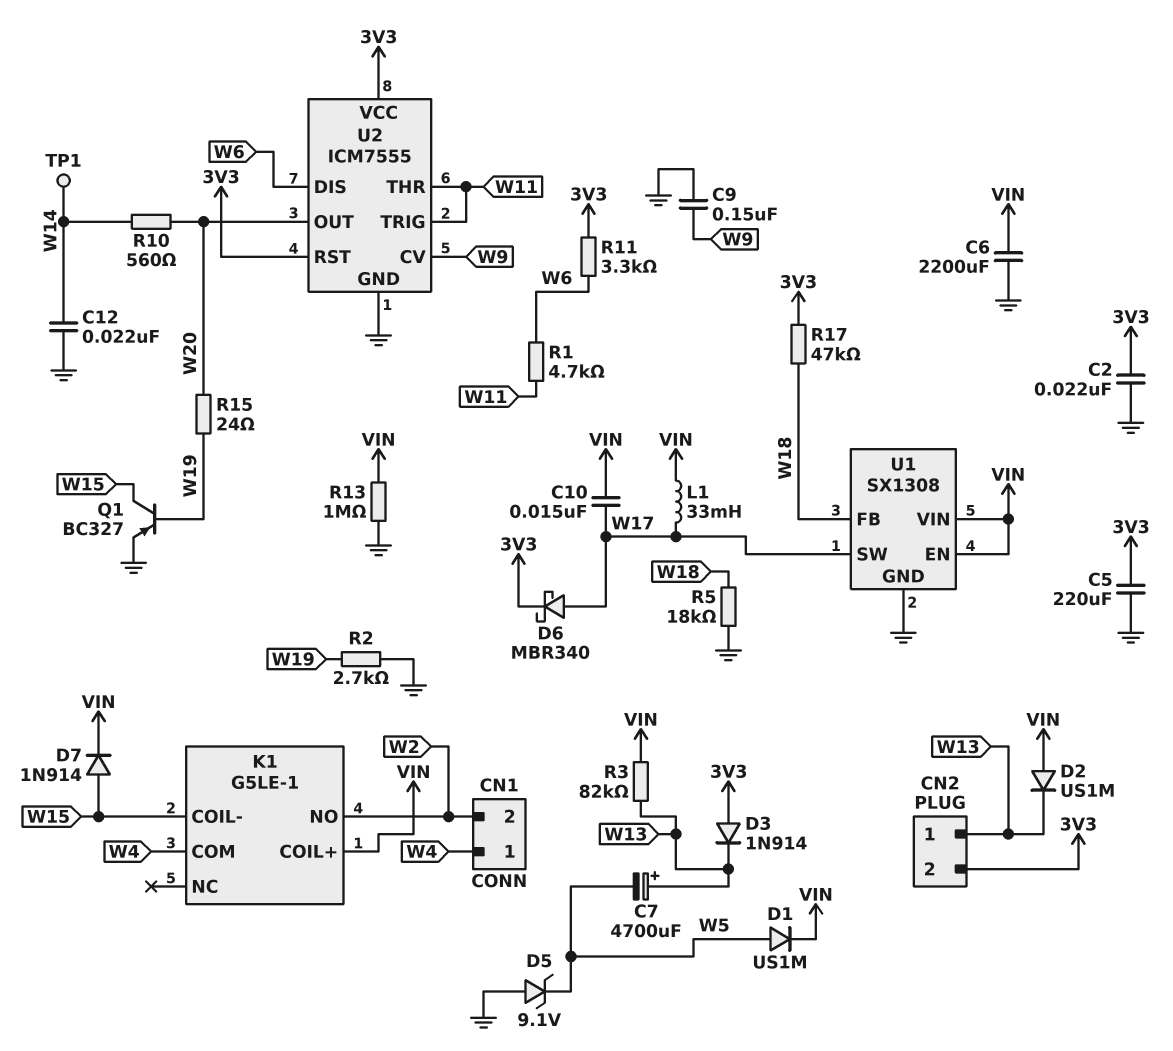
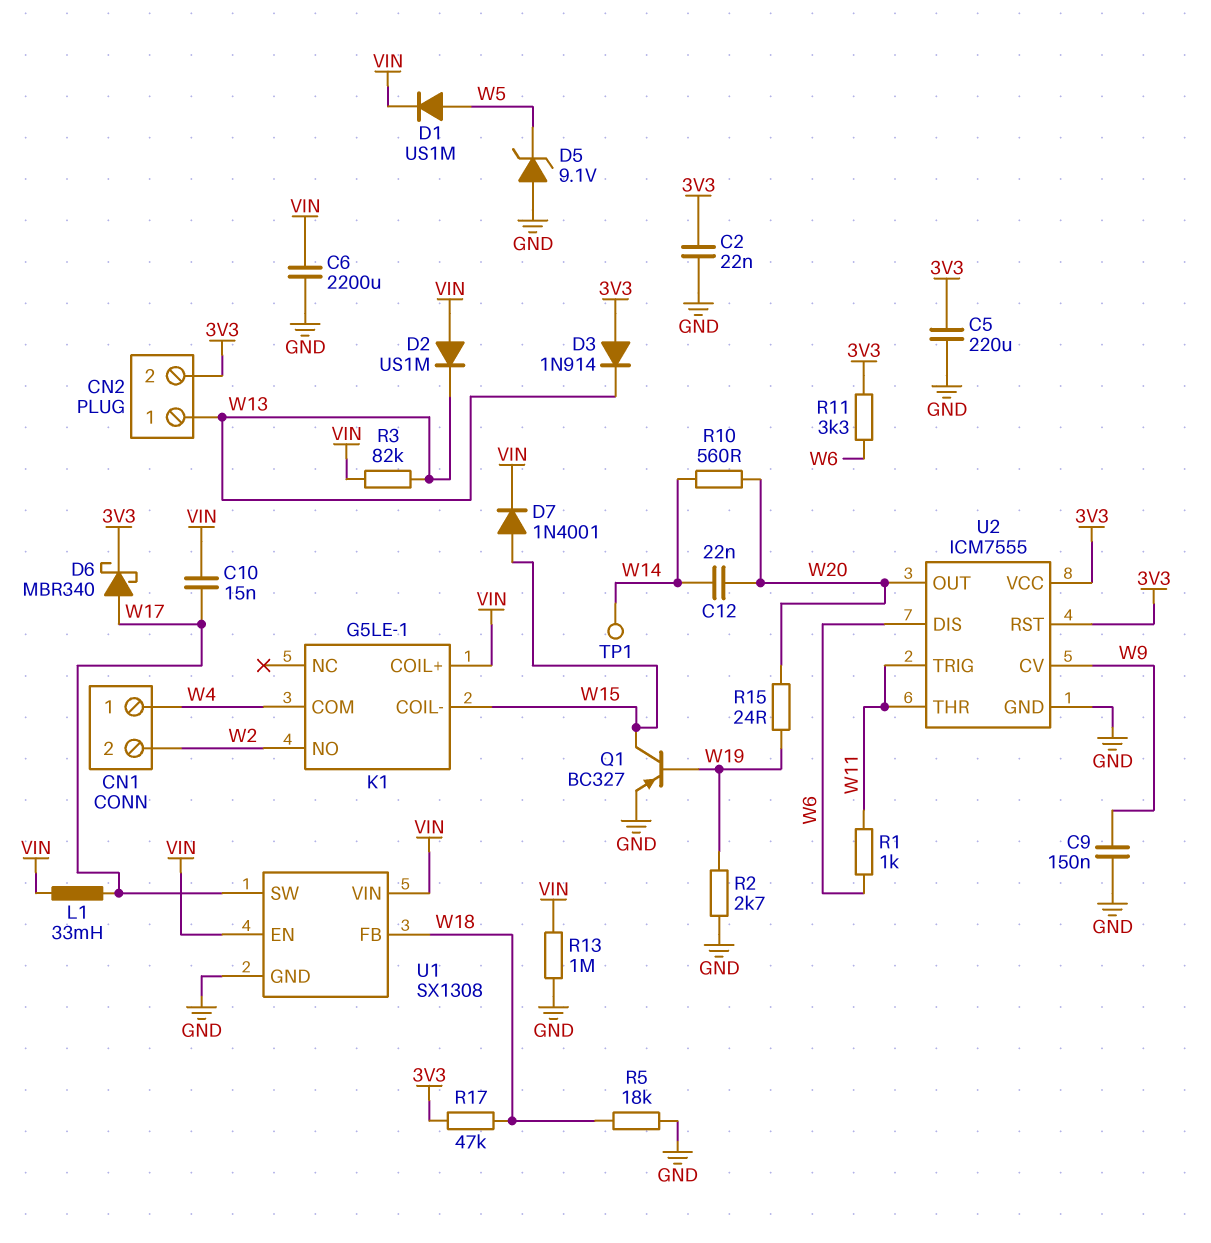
C7: 4700uF (plus W13, minus W5) -> none
C12: 22nF (GND, W14) -> 22nF (W14, W20)
D7: diode 1N914 (A W15, K VIN) -> diode 1N4001 (A W15, K VIN)
R1: 4.7k (W6, W11) -> 1k (W6, W11)

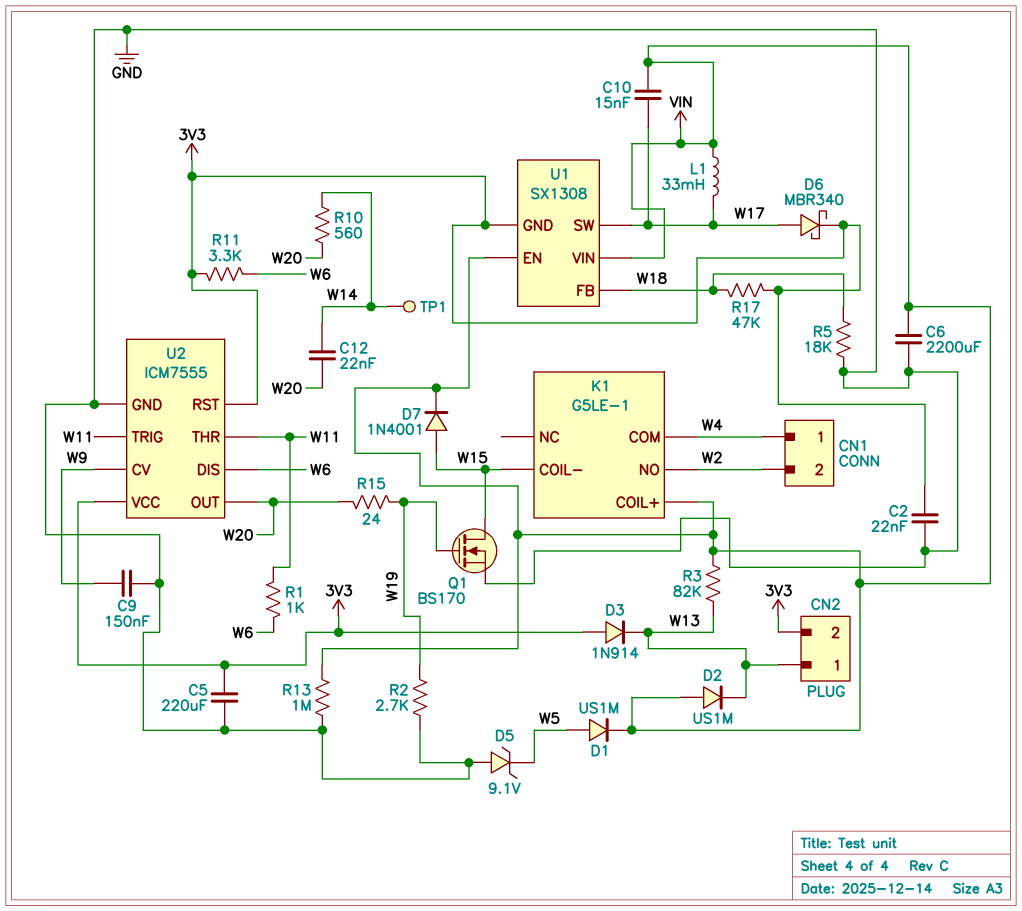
Q1: PNP BC327 (B W19, C W15, E GND) -> NMOS BS170 (G W19, D W15, S GND)
U1 pin GND: GND -> 3V3

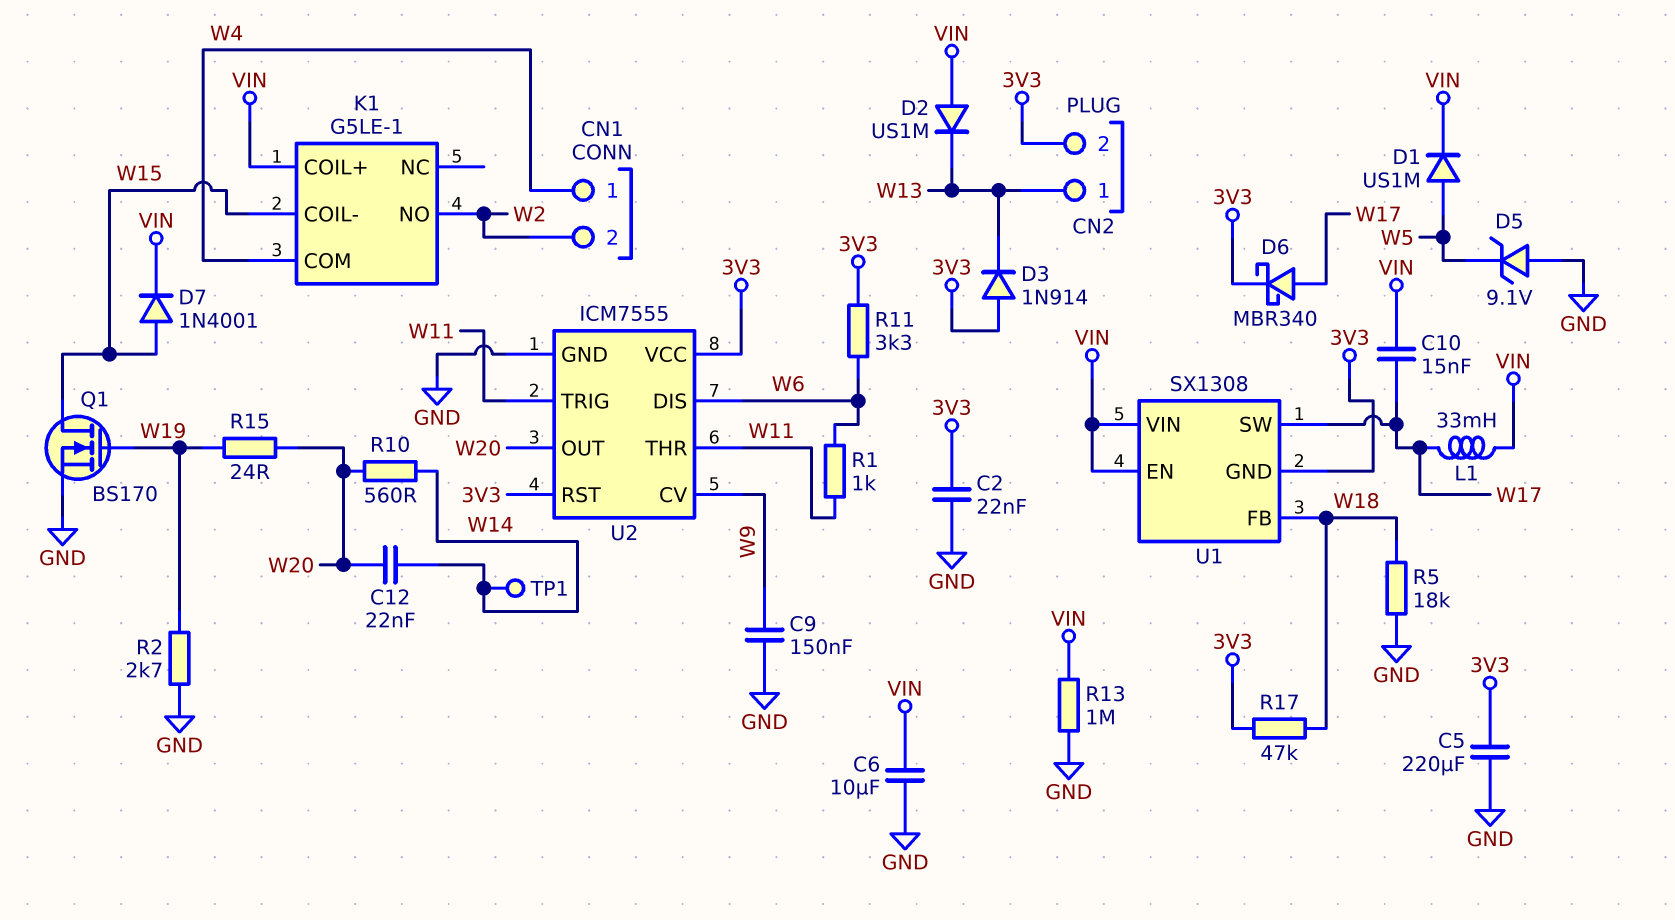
C6: 2200uF (GND, VIN) -> 10uF (GND, VIN)
R3: 82k (VIN, W13) -> none

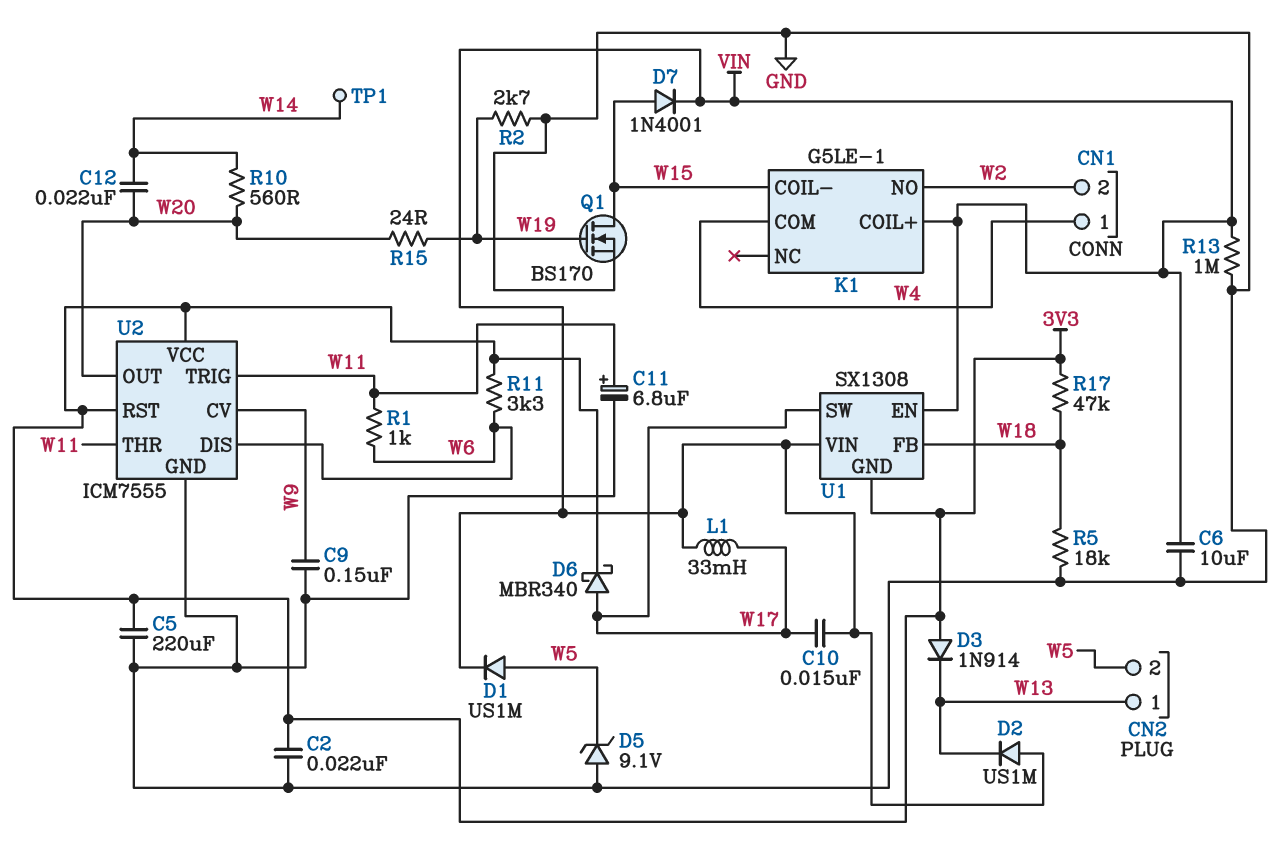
C11: none -> 6.8uF (plus W11, minus GND)
CN2 pin 2: 3V3 -> W5

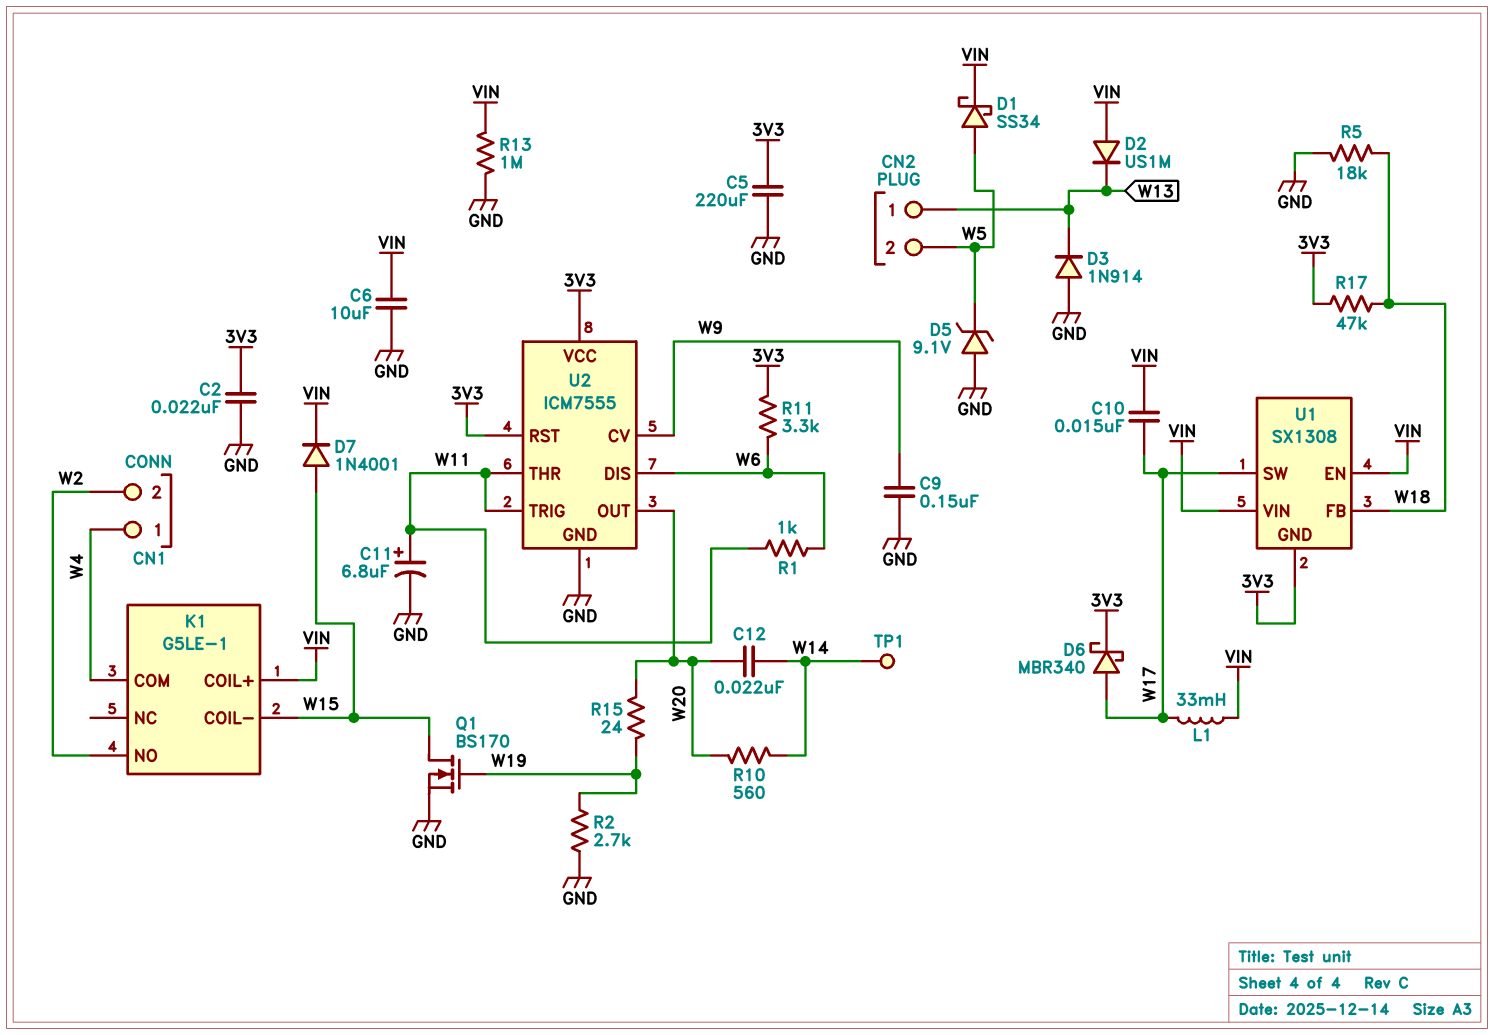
D1: diode US1M (A W5, K VIN) -> schottky SS34 (A W5, K VIN)
D3: diode 1N914 (A 3V3, K W13) -> diode 1N914 (A GND, K W13)

